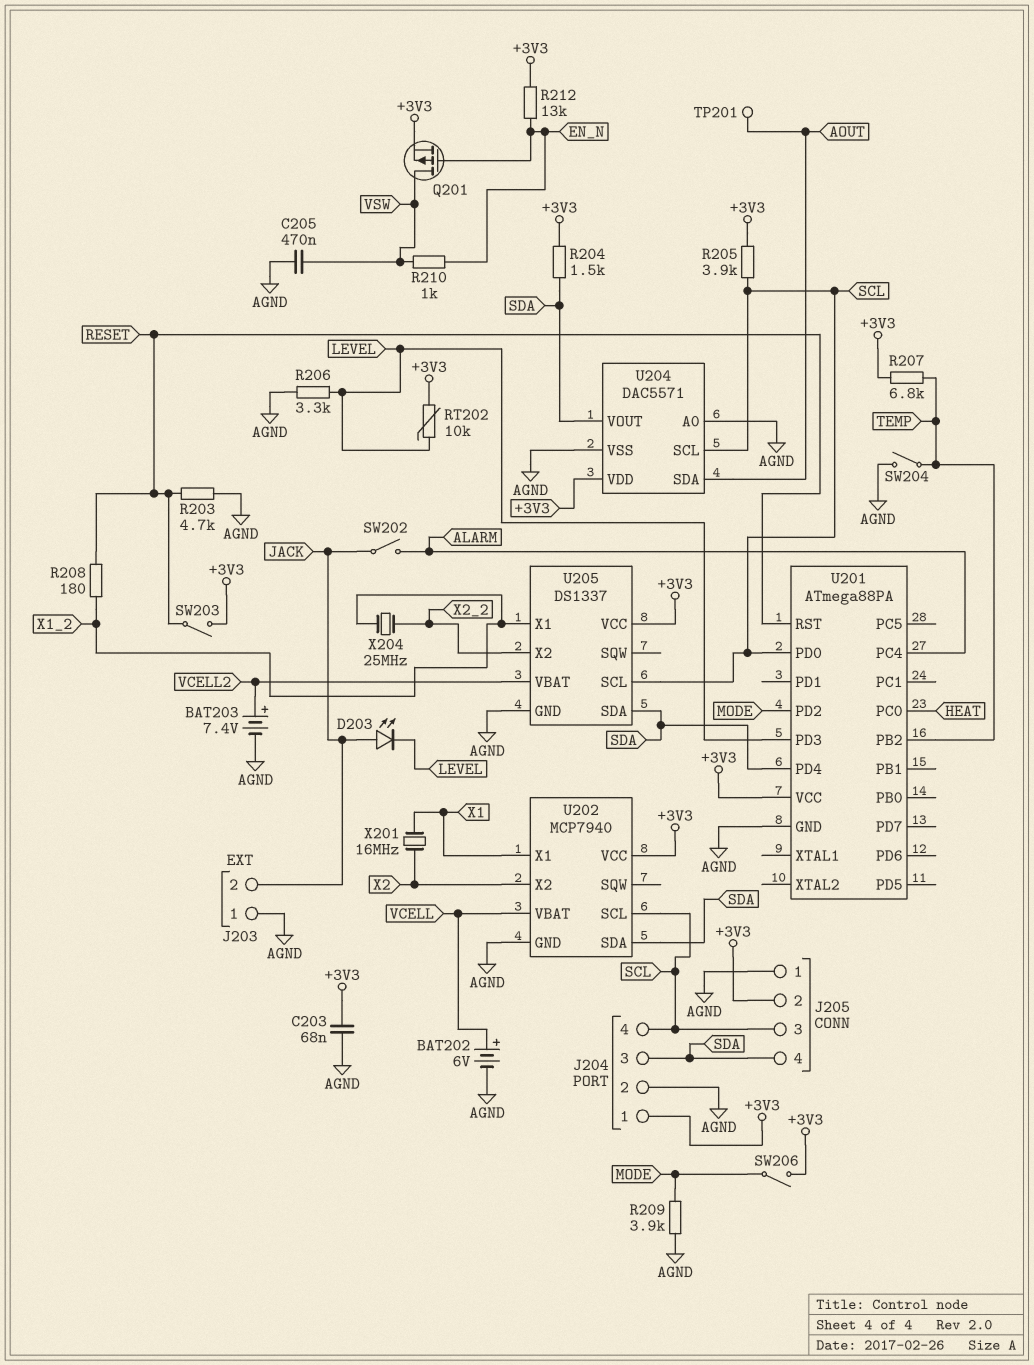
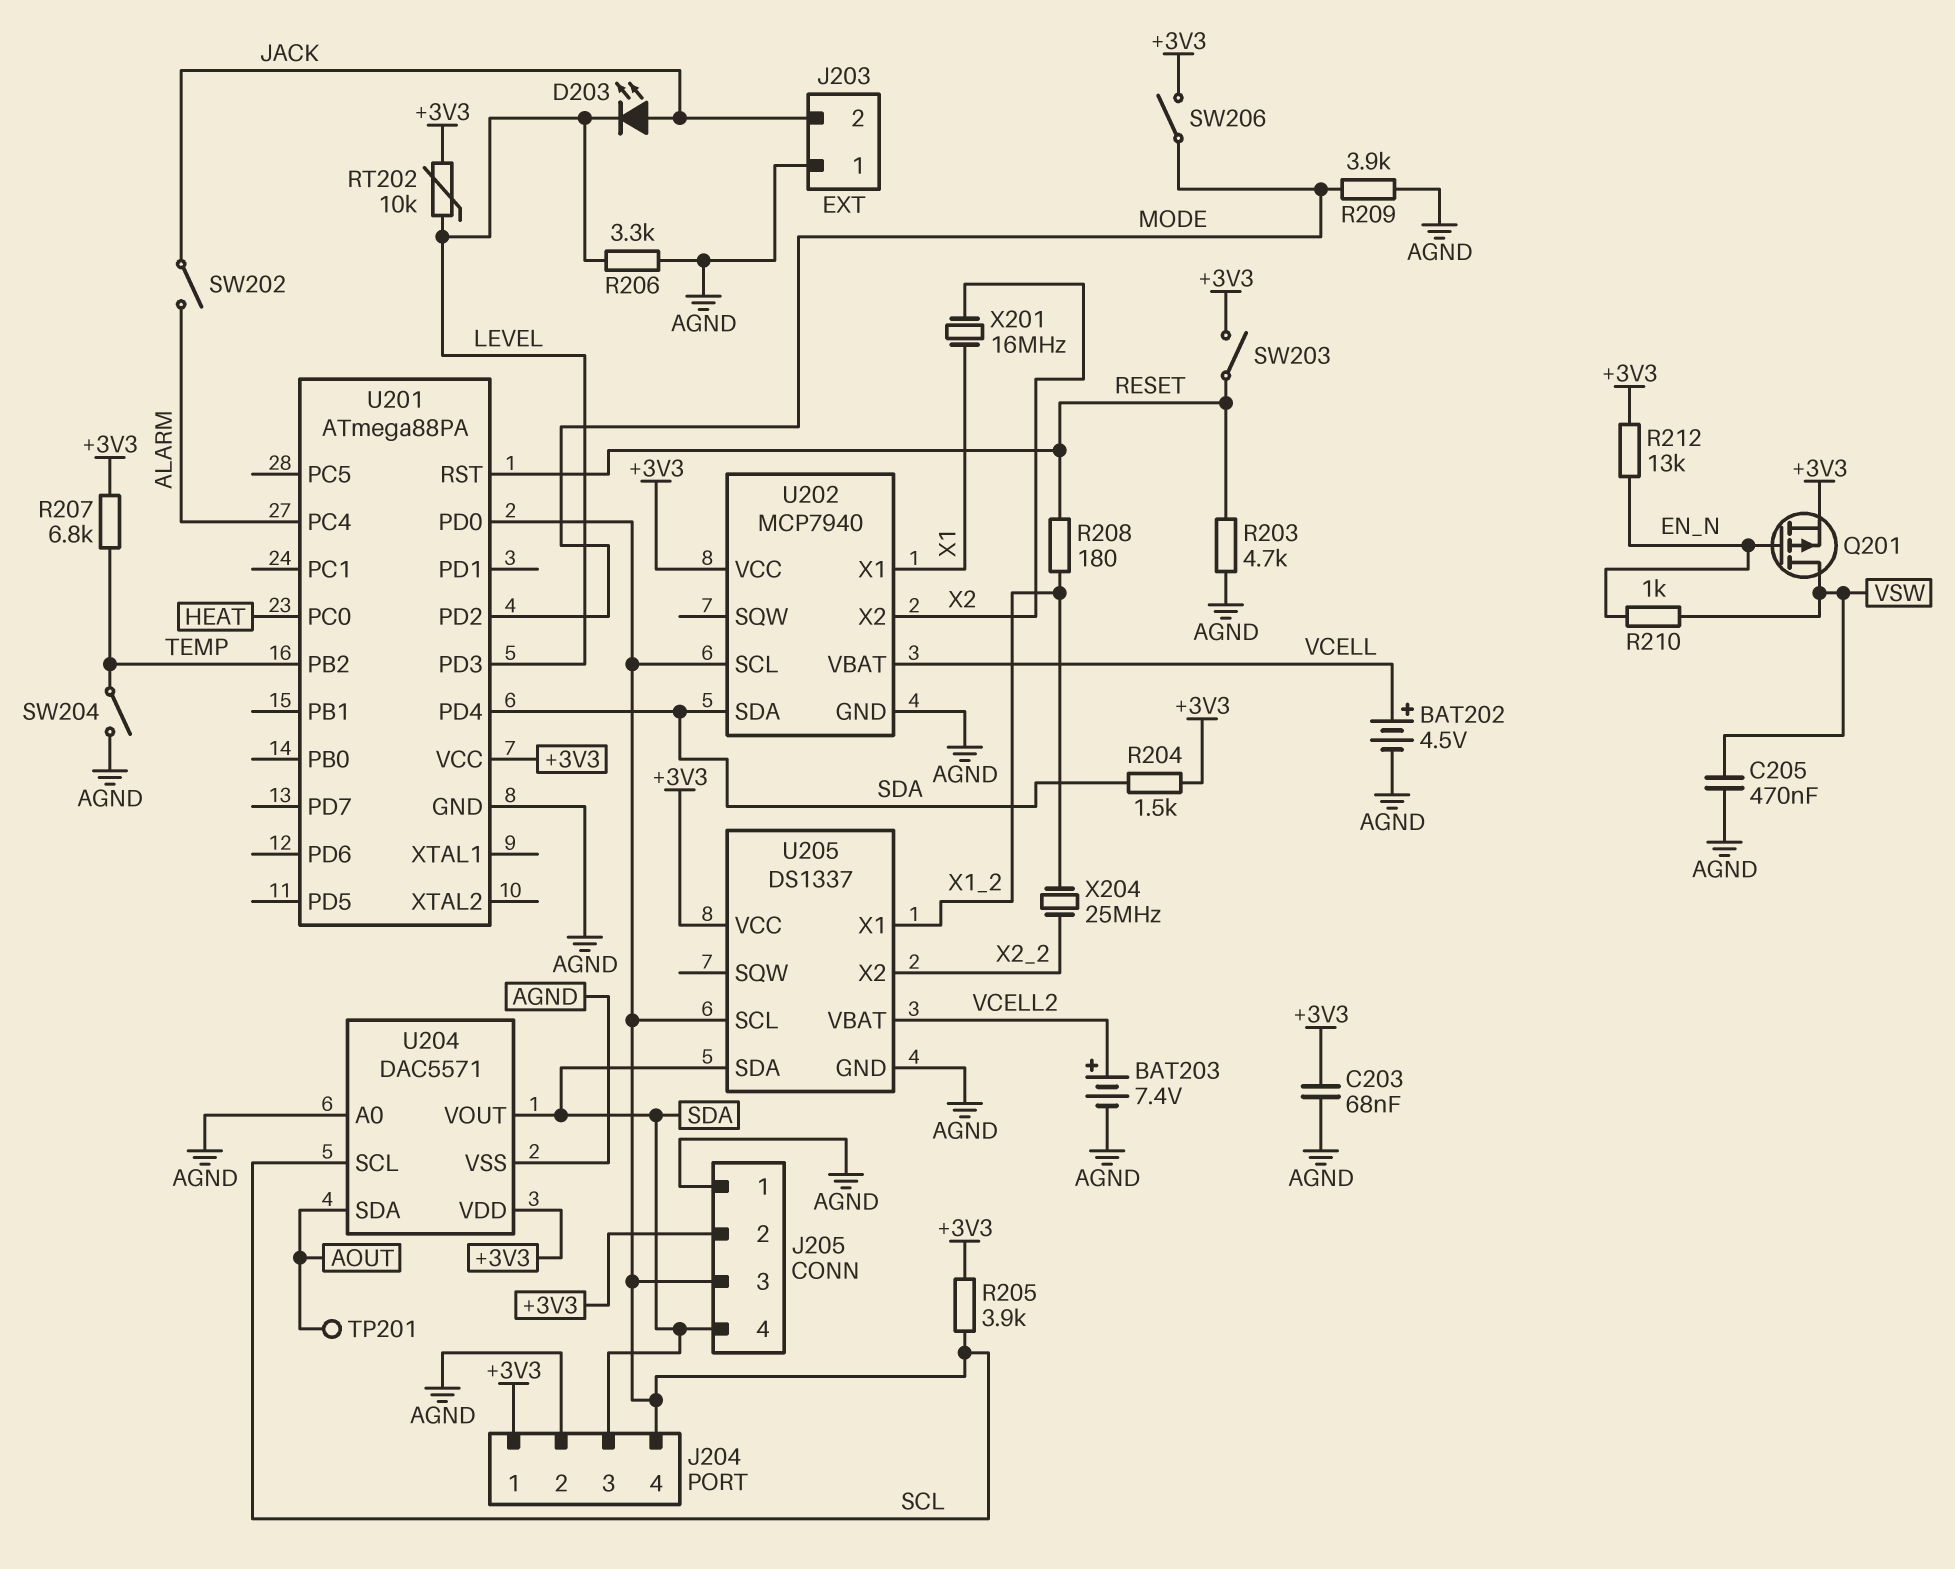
BAT202: 6V (plus VCELL, minus AGND) -> 4.5V (plus VCELL, minus AGND)

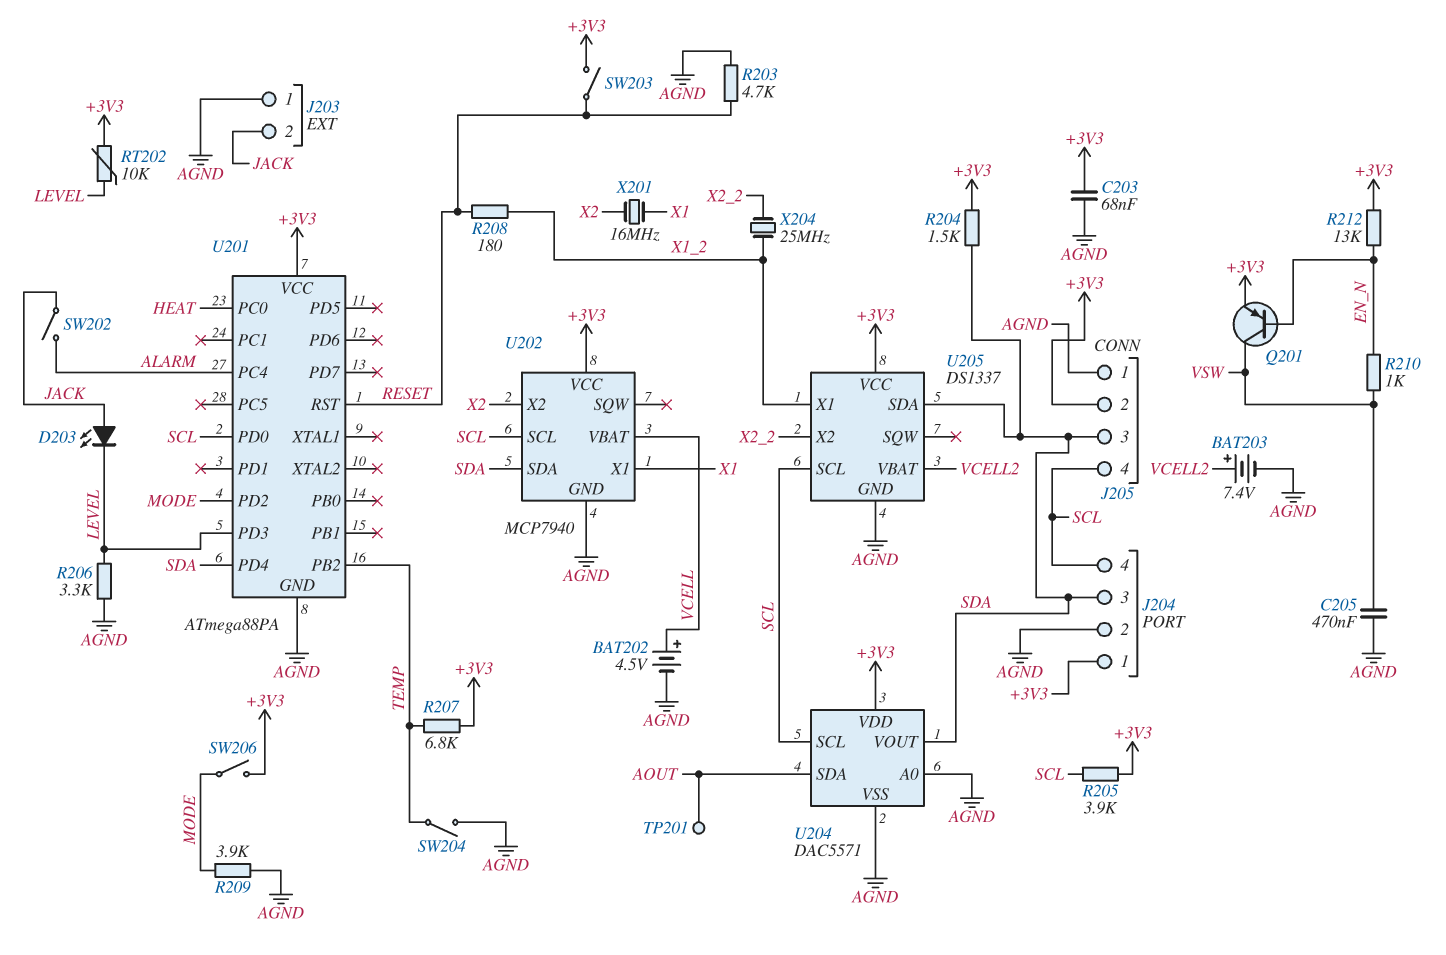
J205 pin 3: SCL -> SDA
J205 pin 4: SDA -> SCL
Q201: PMOS (G EN_N, D VSW, S +3V3) -> PNP (B EN_N, C VSW, E +3V3)

